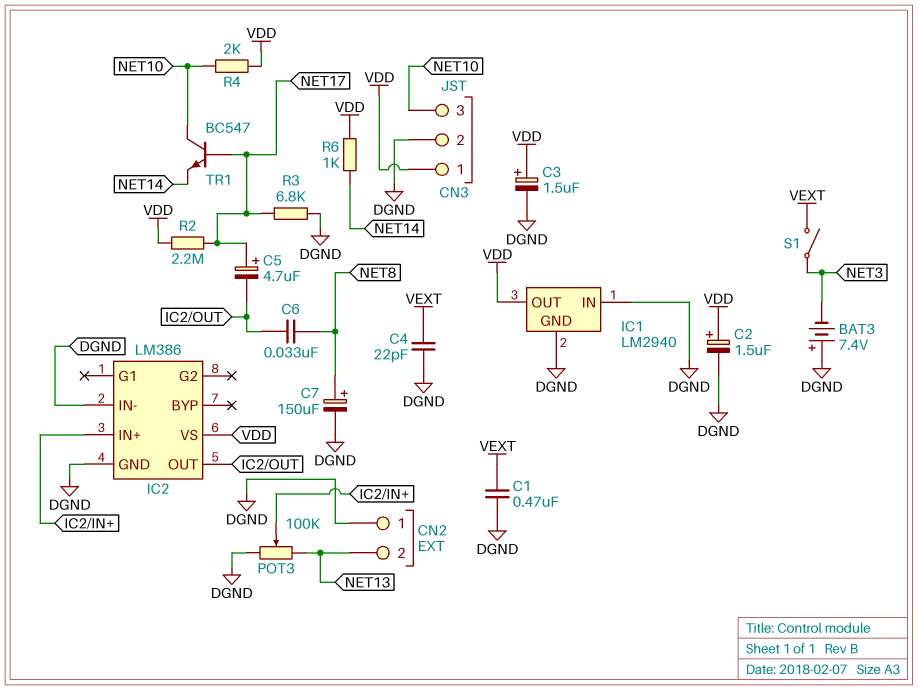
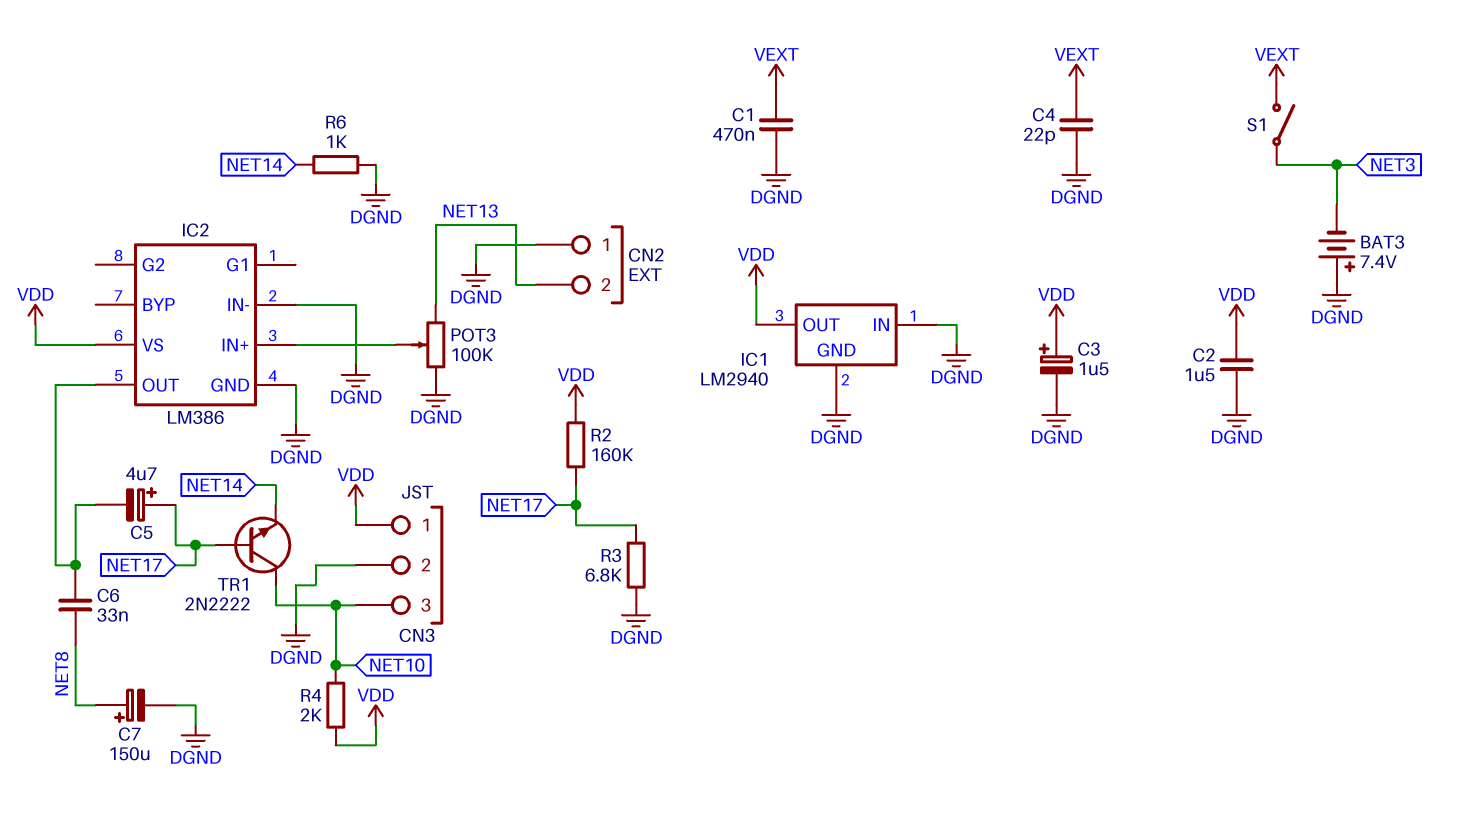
C2: 1.5uF (plus VDD, minus DGND) -> 1.5uF (DGND, VDD)
R2: 2.2M (NET17, VDD) -> 160k (NET17, VDD)
R6: 1k (NET14, VDD) -> 1k (DGND, NET14)
TR1: NPN BC547 (B NET17, C NET10, E NET14) -> NPN 2N2222 (B NET17, C NET10, E NET14)

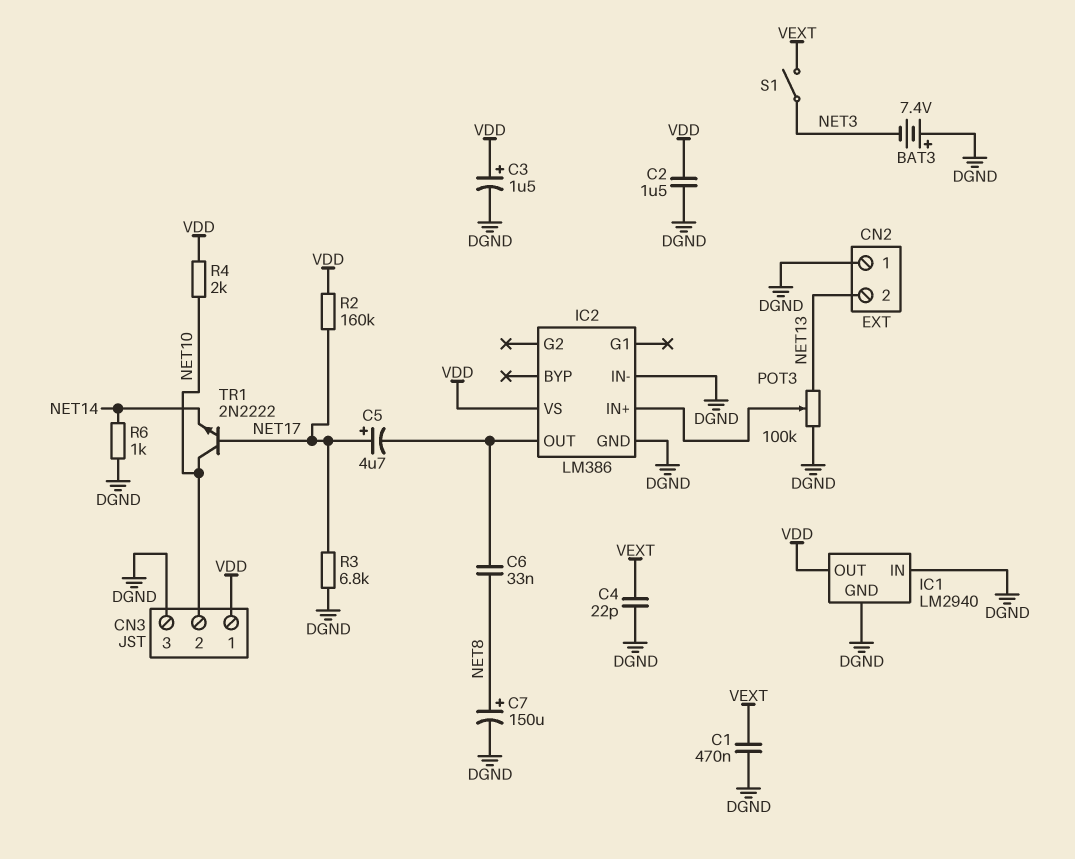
CN3 pin 2: DGND -> NET10
CN3 pin 3: NET10 -> DGND

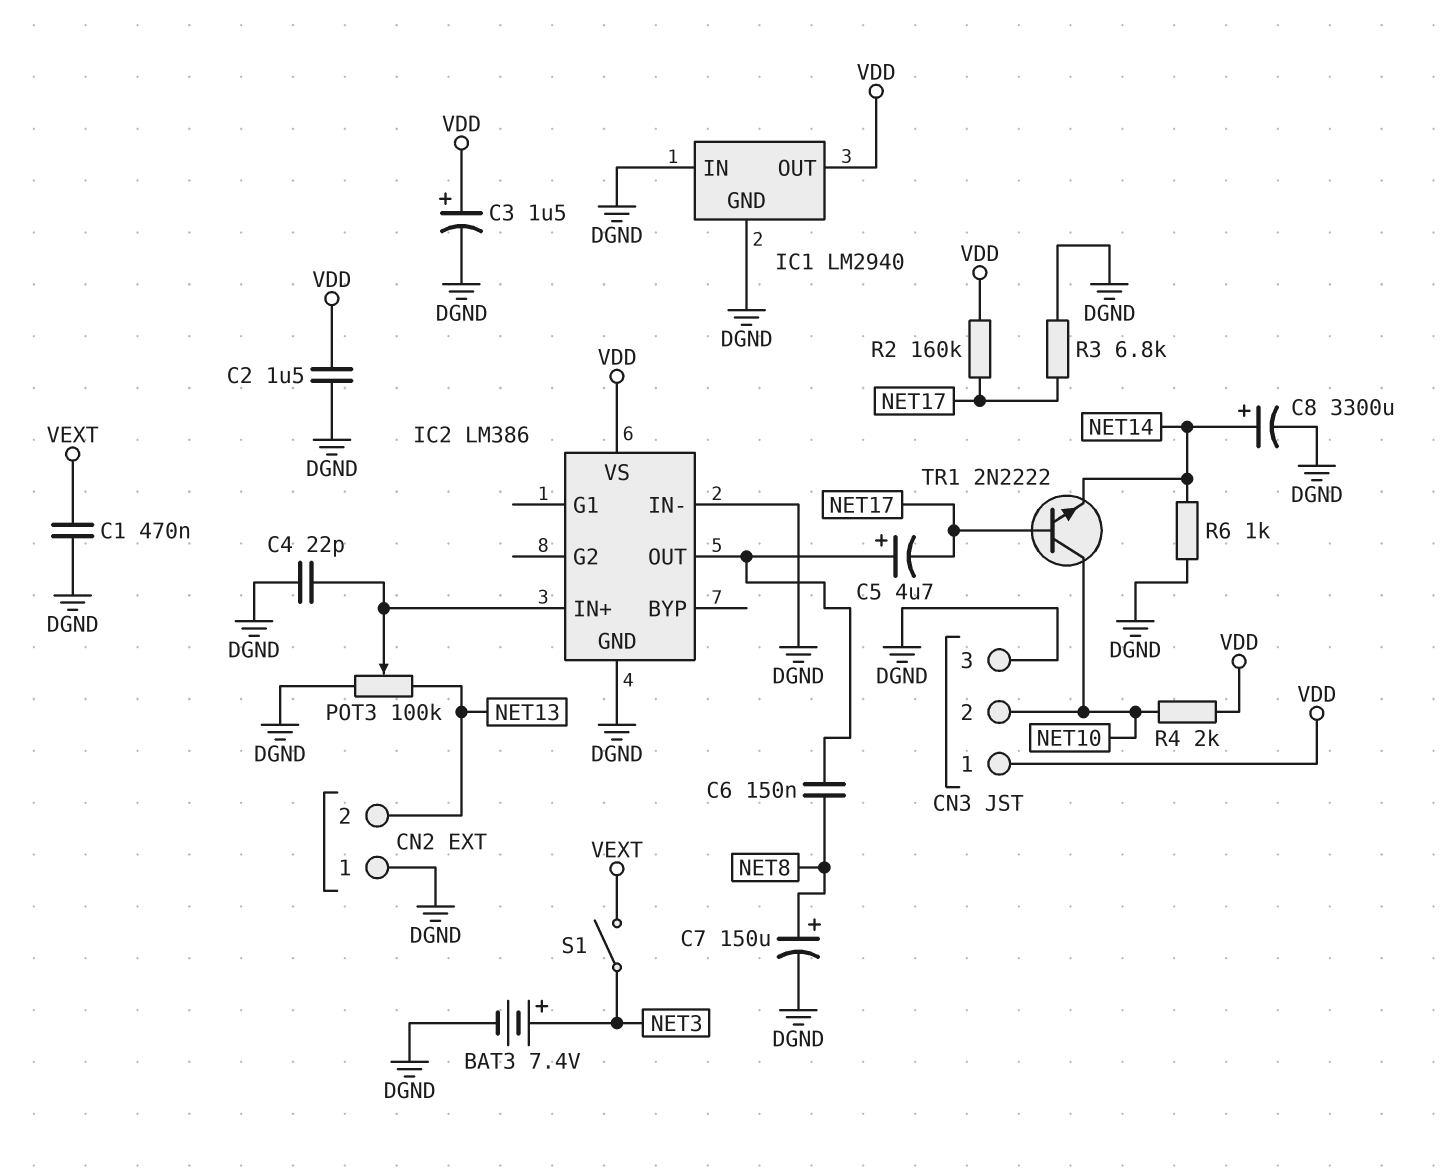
BAT3: 7.4V (plus DGND, minus NET3) -> 7.4V (plus NET3, minus DGND)
C4: 22pF (DGND, VEXT) -> 22pF (DGND, IC2/IN+)
C5: 4.7uF (plus NET17, minus IC2/OUT) -> 4.7uF (plus IC2/OUT, minus NET17)
C6: 33nF (IC2/OUT, NET8) -> 150nF (IC2/OUT, NET8)
C8: none -> 3300uF (plus NET14, minus DGND)

